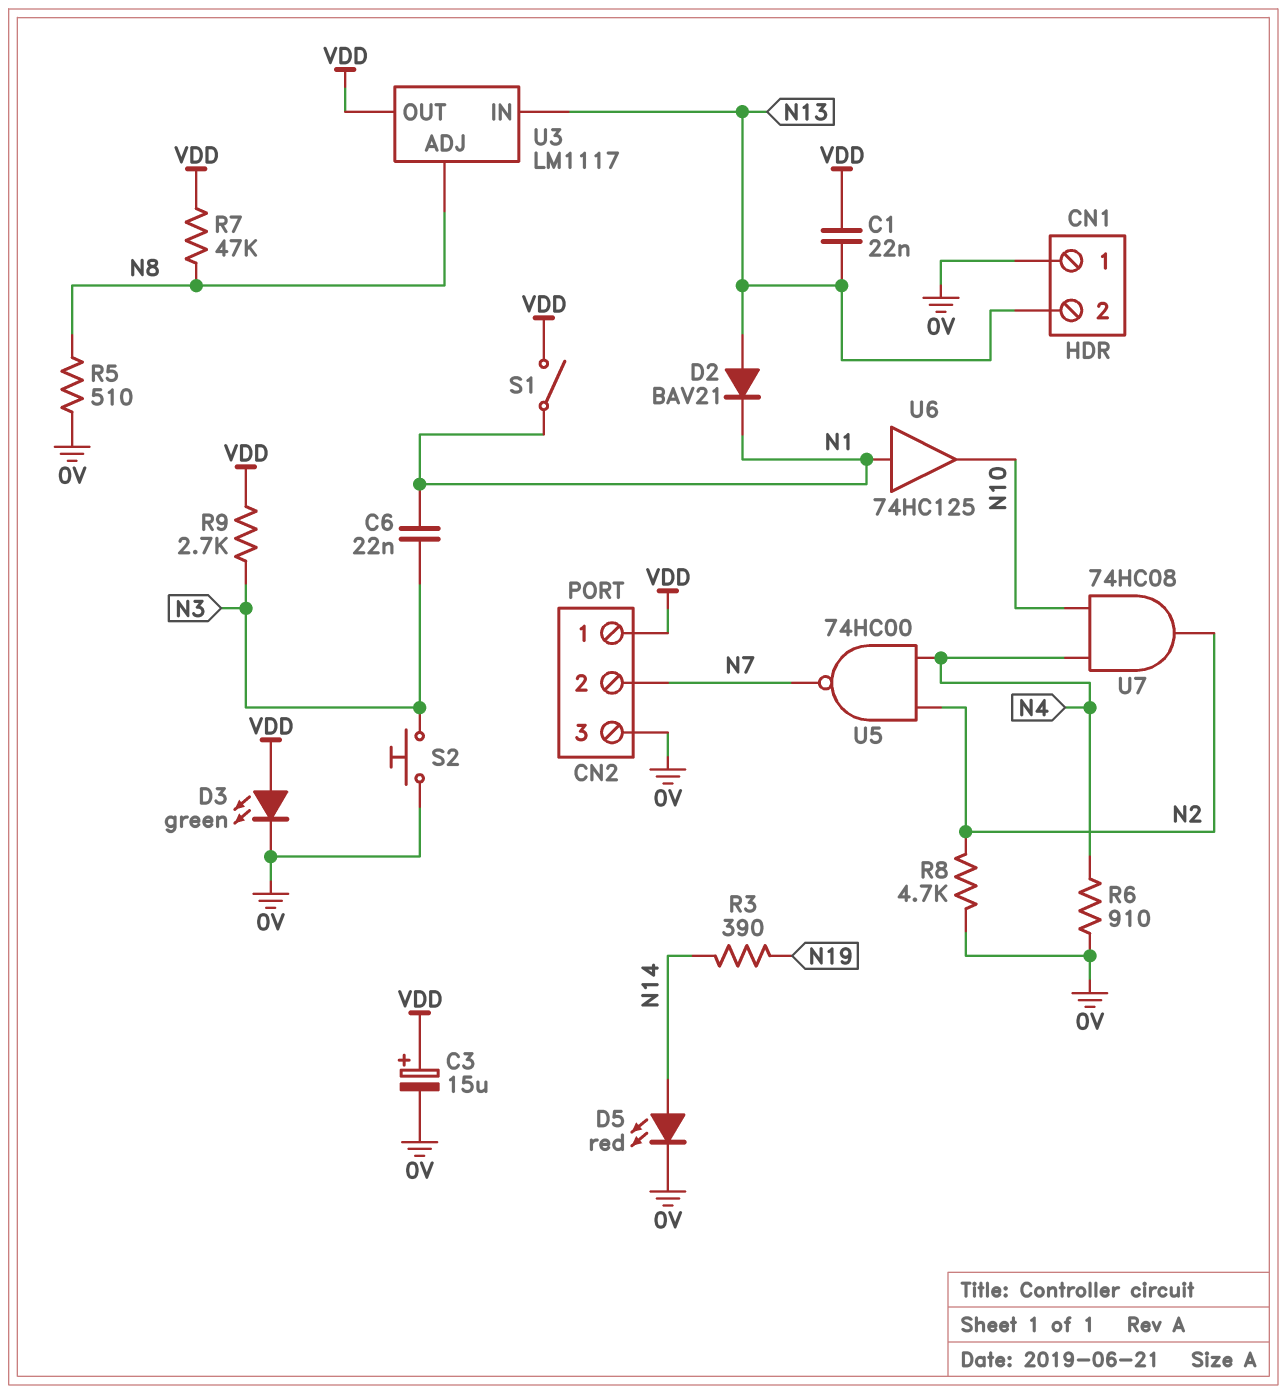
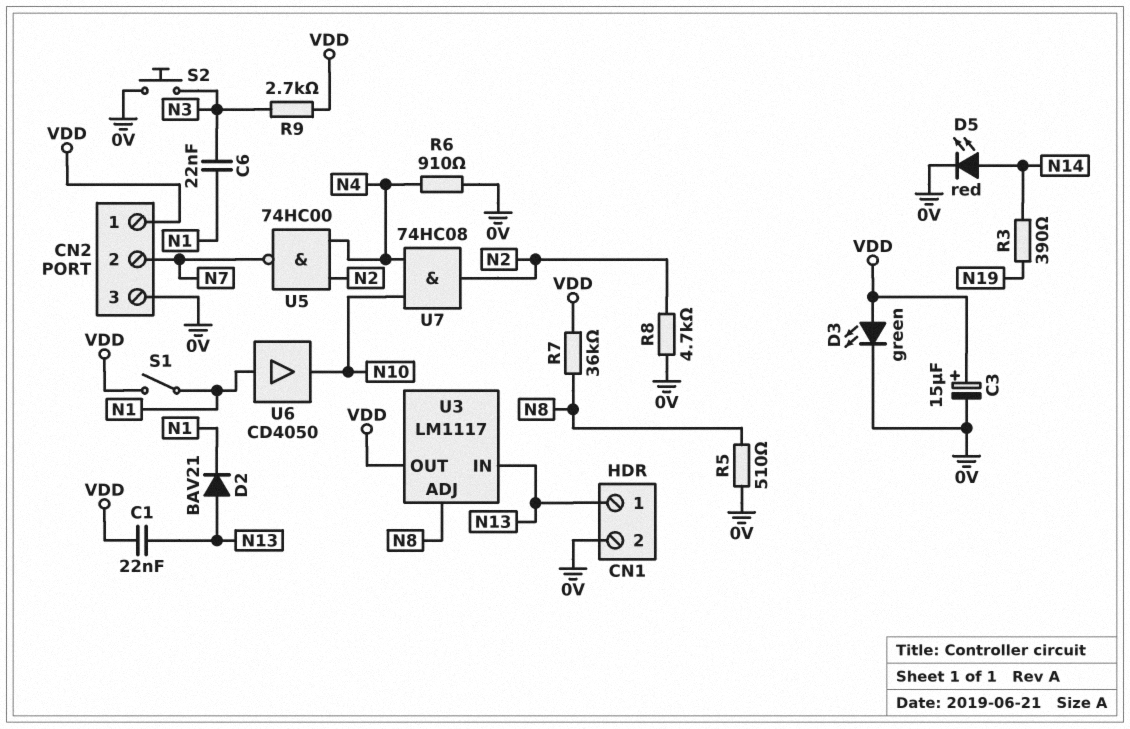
CN1 pin 1: 0V -> N13
CN1 pin 2: N13 -> 0V
R7: 47k (N8, VDD) -> 36k (N8, VDD)
U6: buffer 74HC125 (in N1, out N10) -> buffer CD4050 (in N1, out N10)

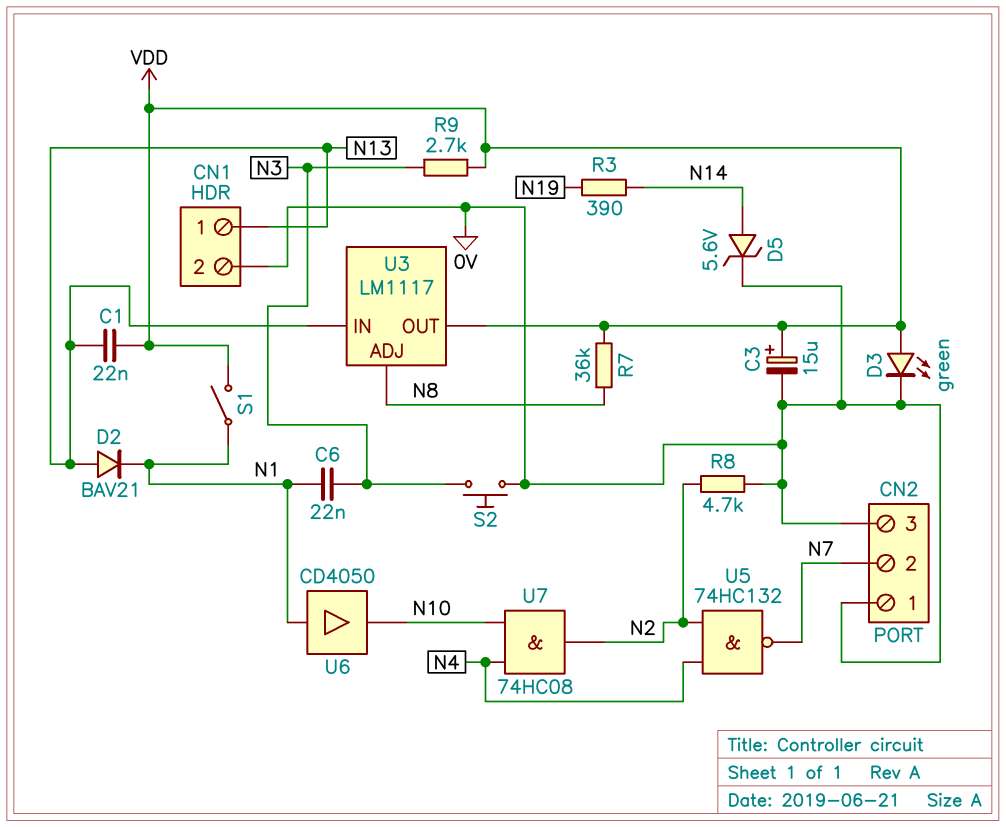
CN2 pin 1: VDD -> 0V
D5: LED red (A N14, K 0V) -> zener 5.6V (A N14, K 0V)
R5: 510 (0V, N8) -> none
R6: 910 (0V, N4) -> none
U5: NAND 74HC00 (in N2, in N4, out N7) -> NAND 74HC132 (in N2, in N4, out N7)

